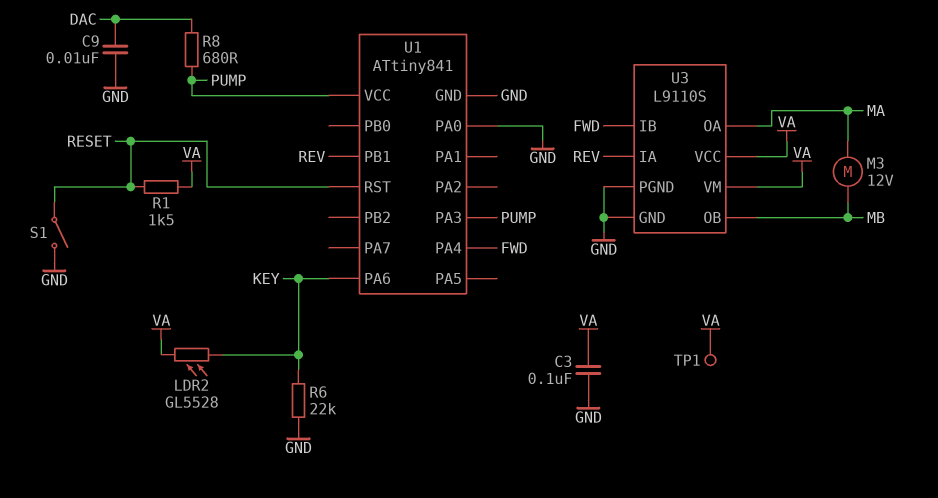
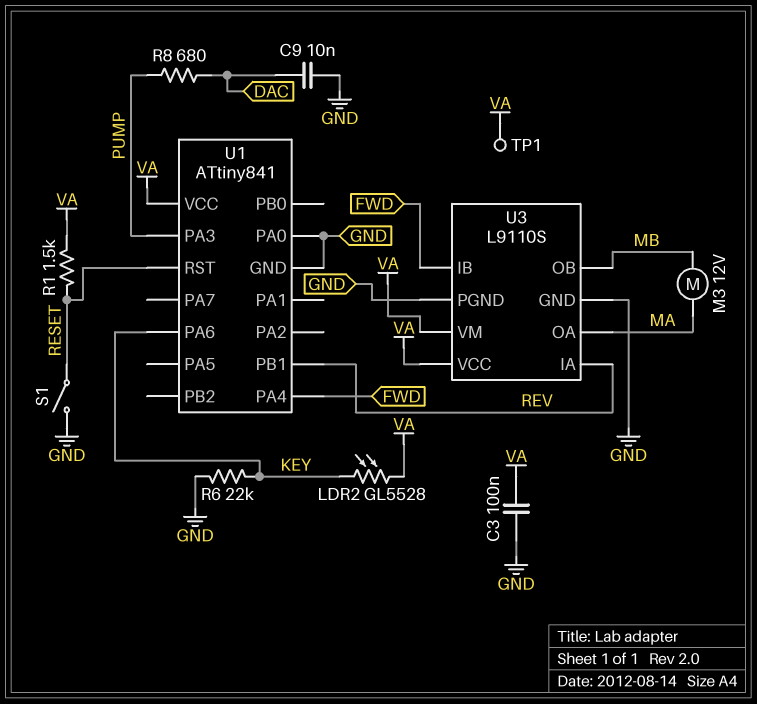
U1 pin VCC: PUMP -> VA

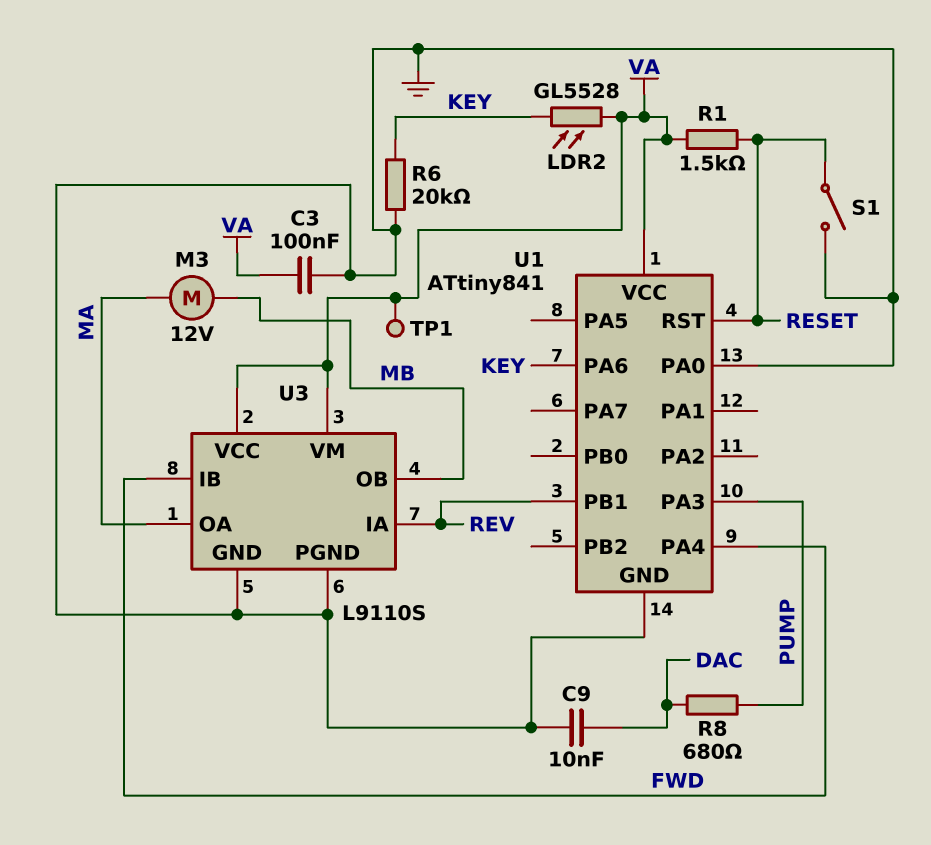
R6: 22k (GND, KEY) -> 20k (GND, KEY)

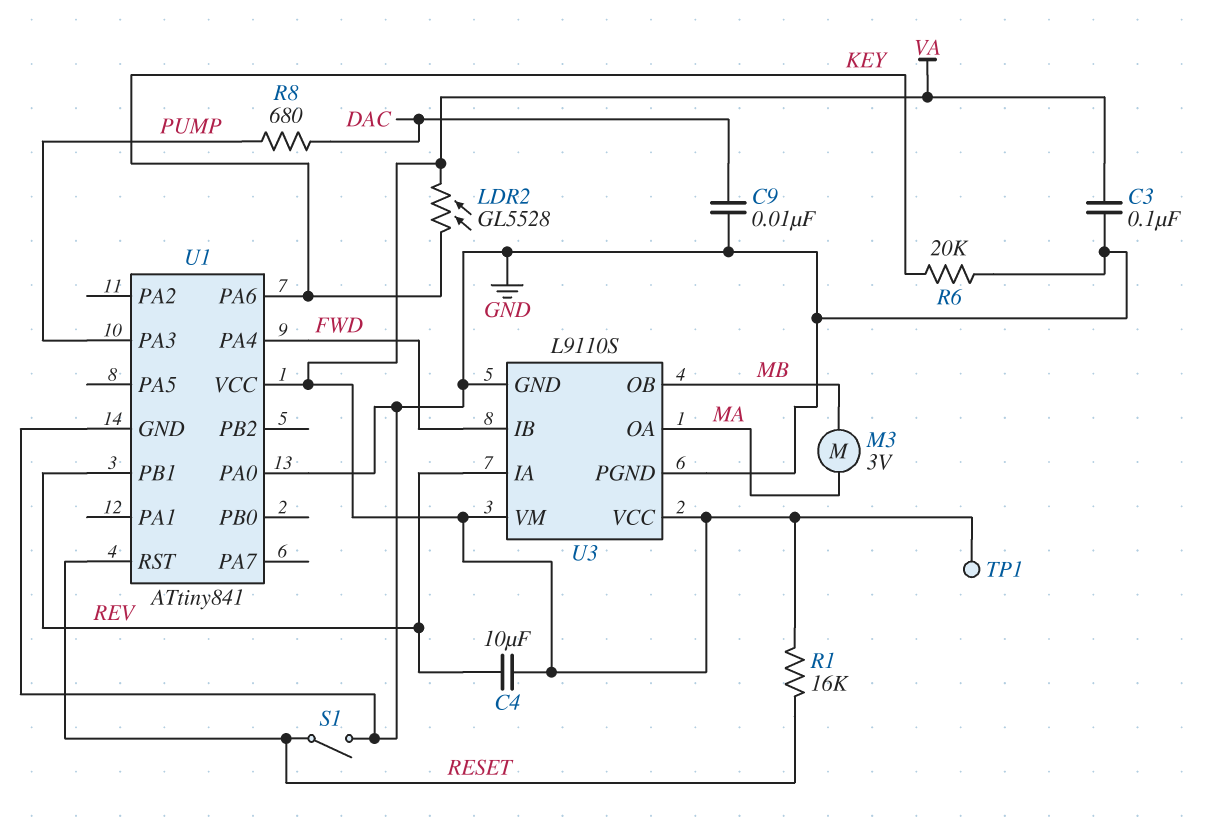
C4: none -> 10uF (REV, VA)
M3: motor 12V (MA, MB) -> motor 3V (MA, MB)
R1: 1.5k (RESET, VA) -> 16k (RESET, VA)

